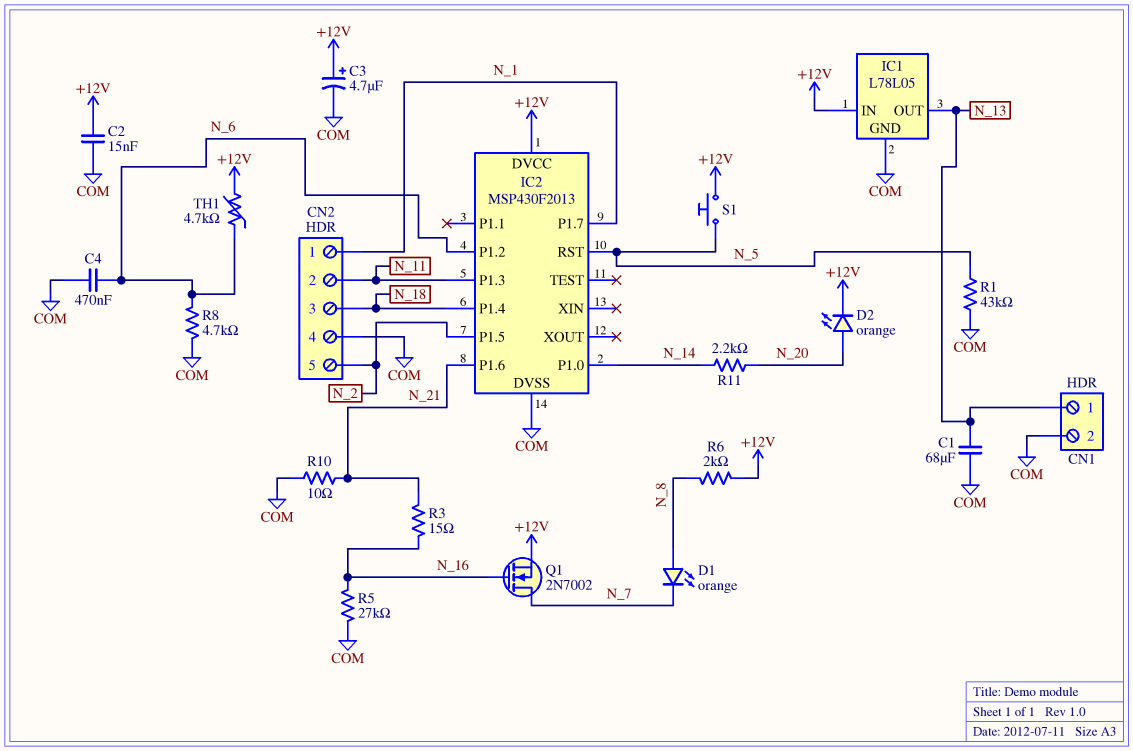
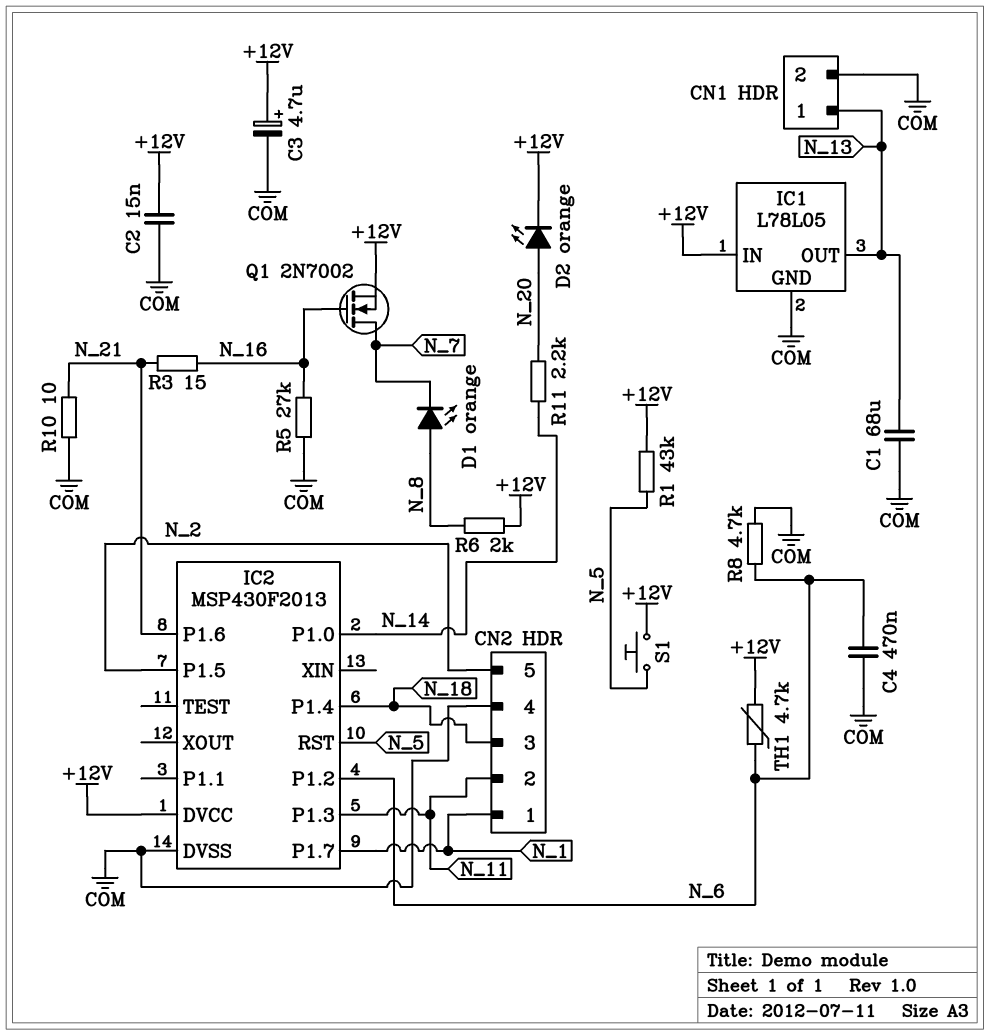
R1: 43k (COM, N_5) -> 43k (+12V, N_5)

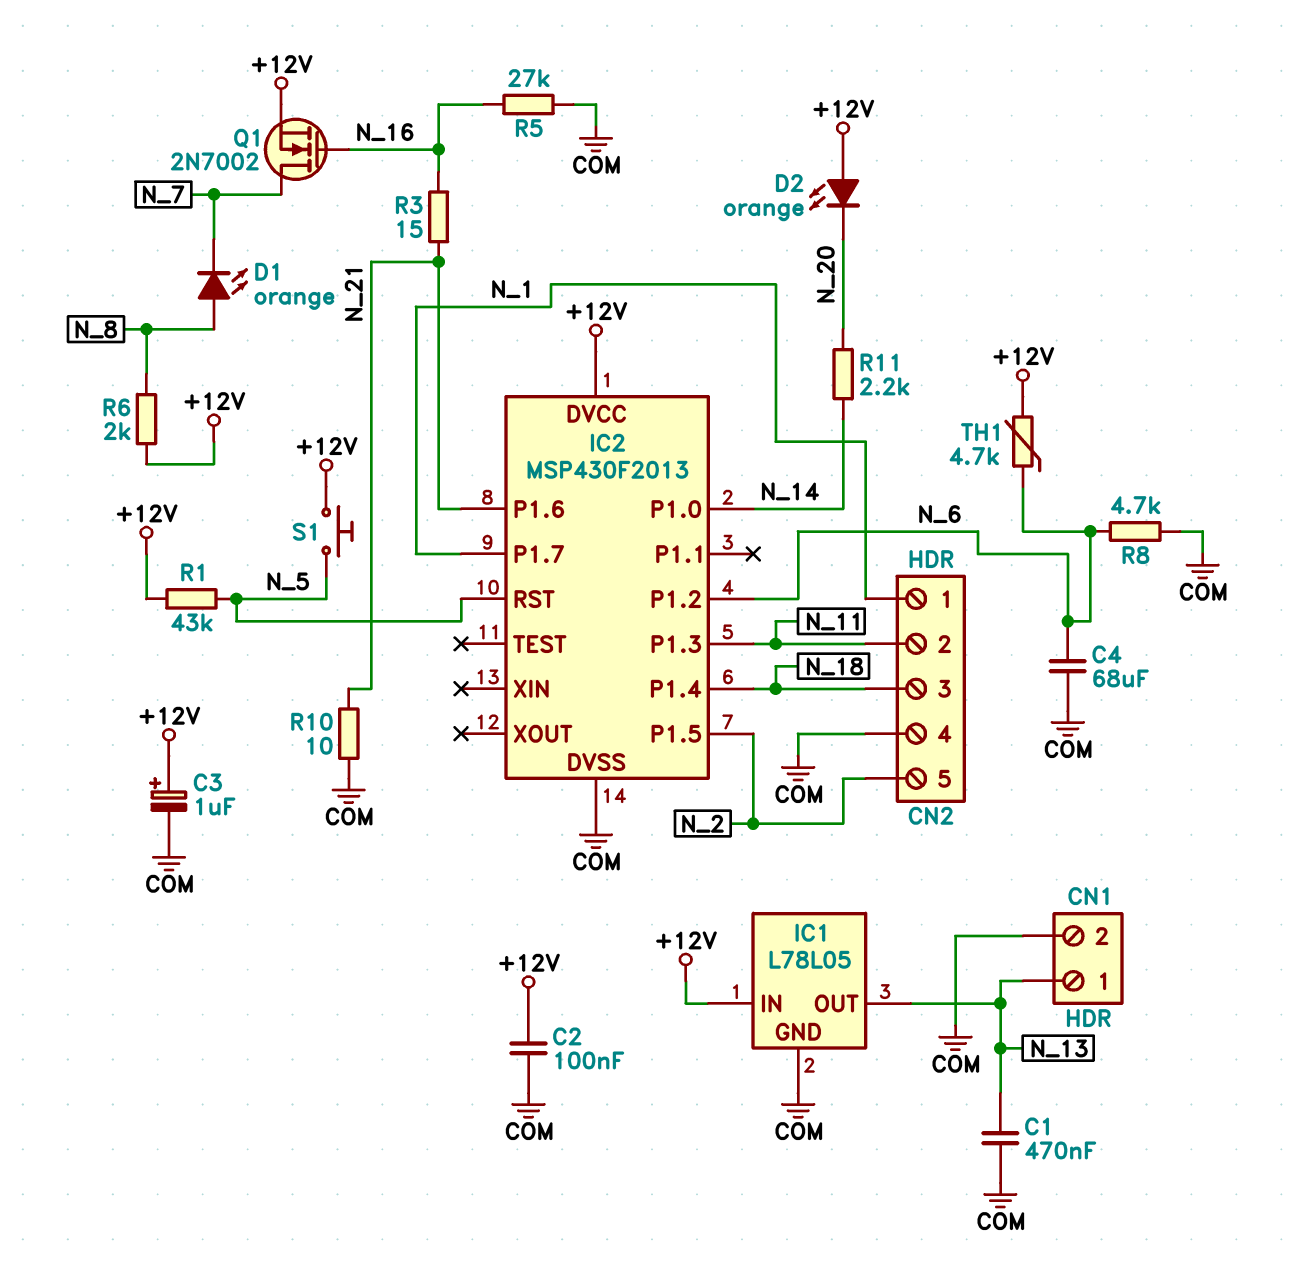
C1: 68uF (COM, N_13) -> 470nF (COM, N_13)
C2: 15nF (+12V, COM) -> 100nF (+12V, COM)
C3: 4.7uF (plus +12V, minus COM) -> 1uF (plus +12V, minus COM)
C4: 470nF (COM, N_6) -> 68uF (COM, N_6)
D2: LED orange (A N_20, K +12V) -> LED orange (A +12V, K N_20)

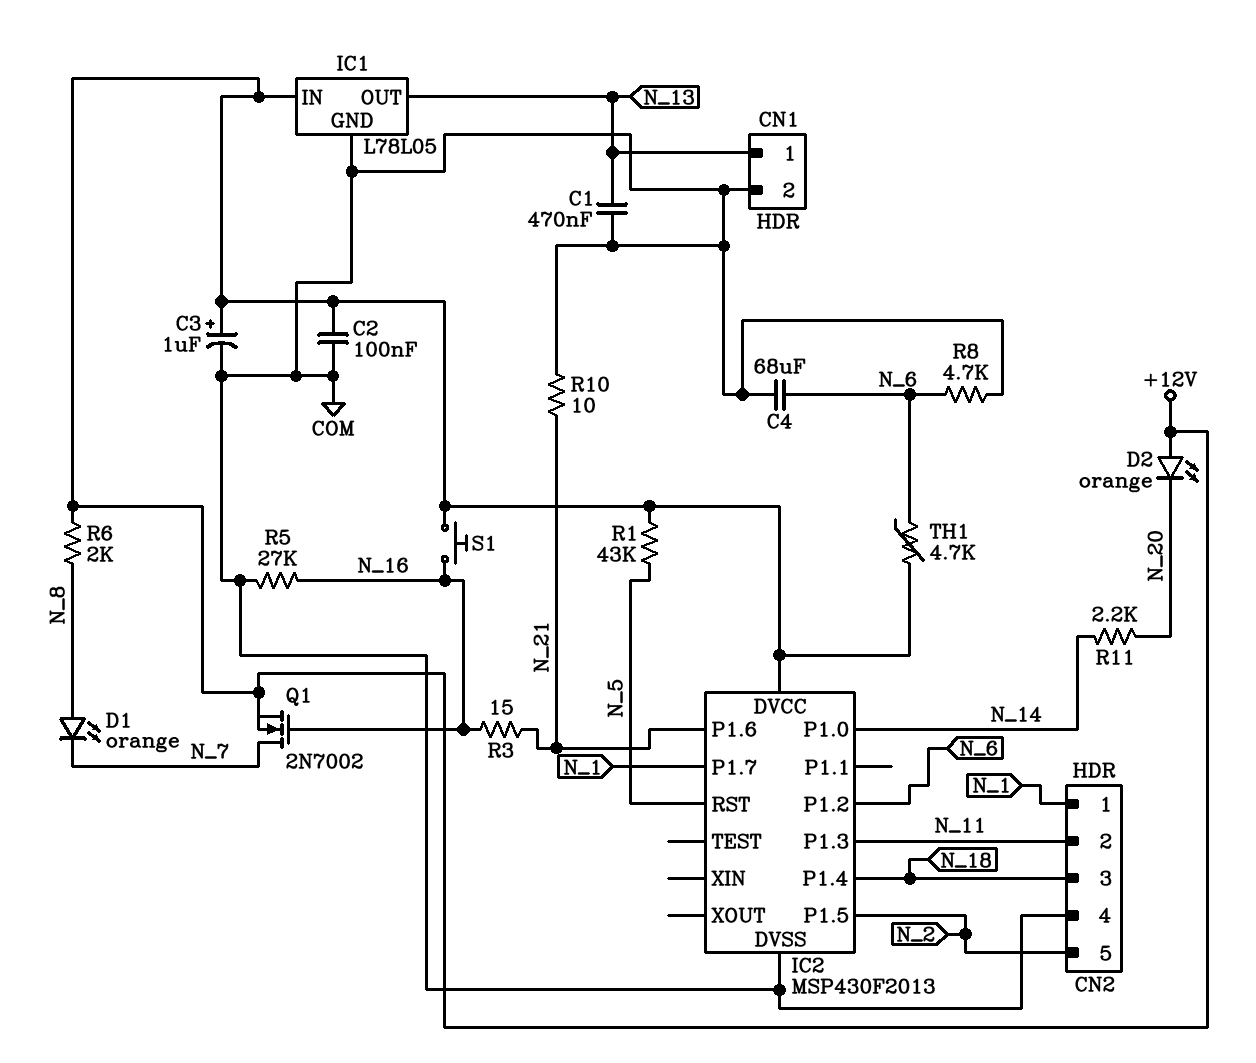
S1: button (+12V, N_5) -> button (+12V, N_16)

